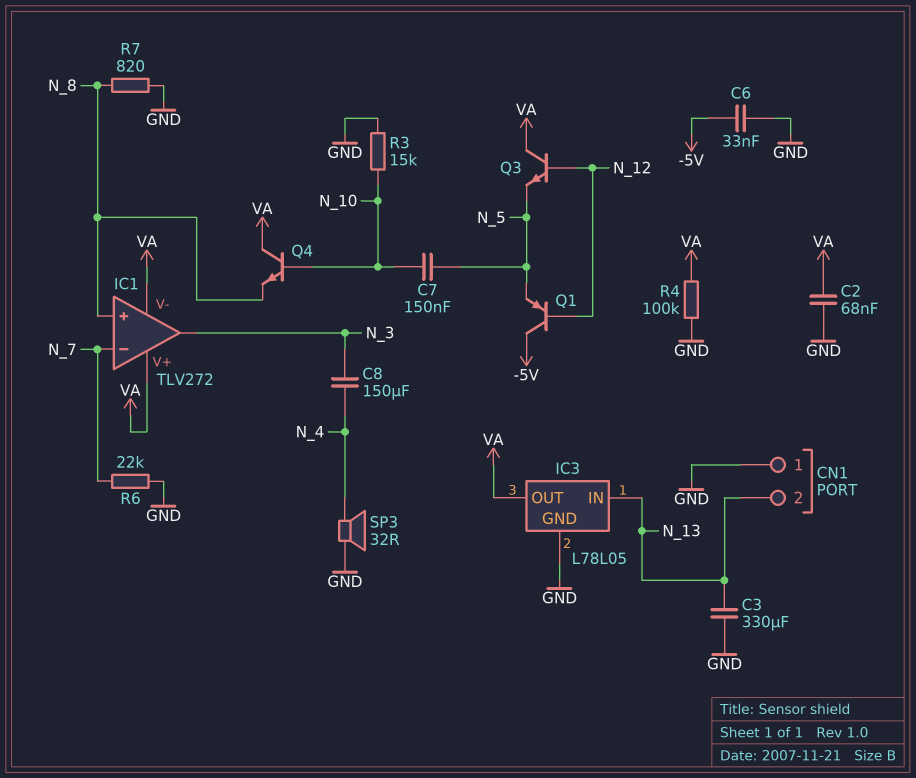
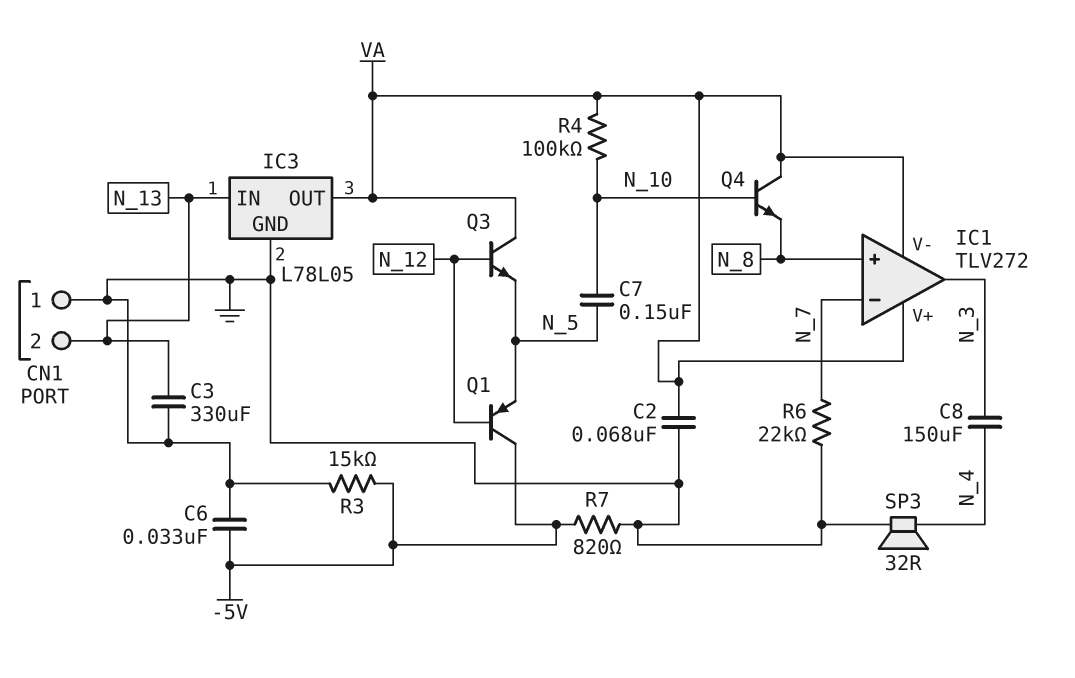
R3: 15k (GND, N_10) -> 15k (-5V, GND)
R4: 100k (GND, VA) -> 100k (N_10, VA)
R7: 820 (GND, N_8) -> 820 (-5V, GND)

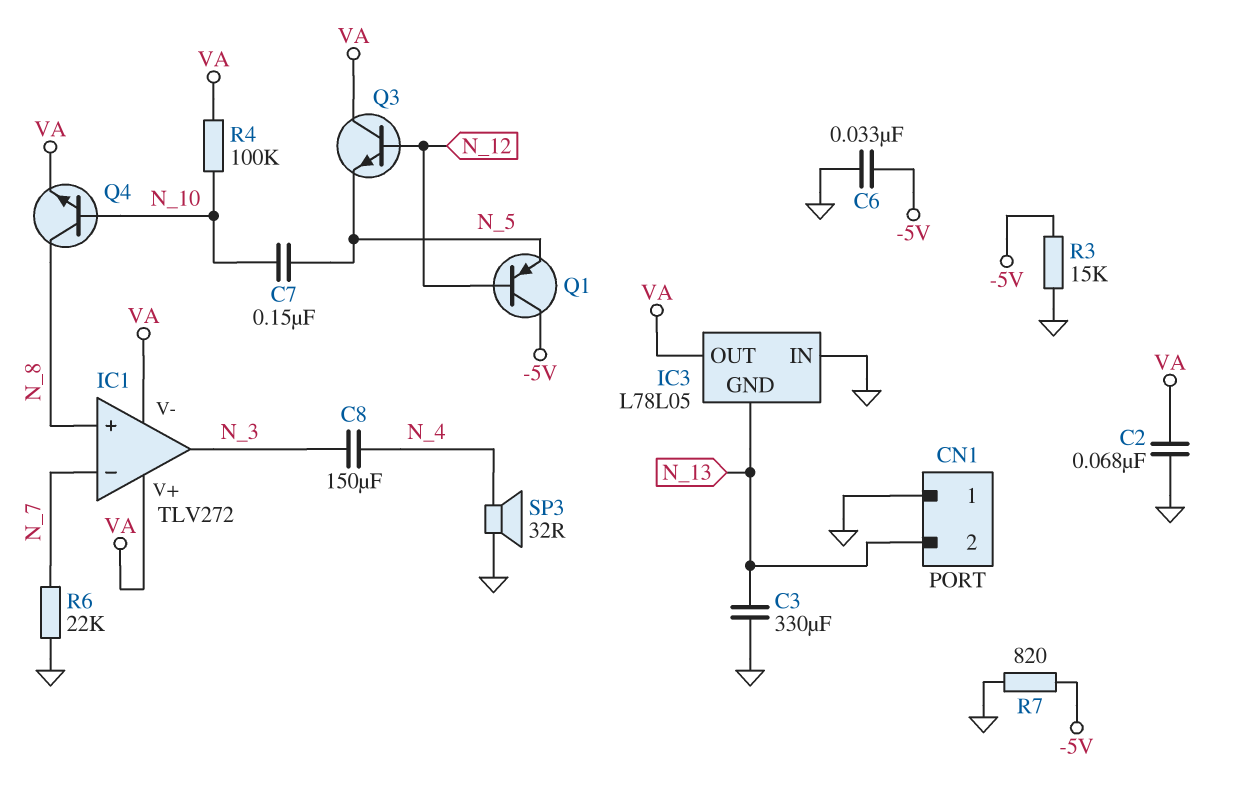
IC3 pin GND: GND -> N_13
IC3 pin IN: N_13 -> GND
Q4: NPN (B N_10, C VA, E N_8) -> NPN (B N_10, C N_8, E VA)

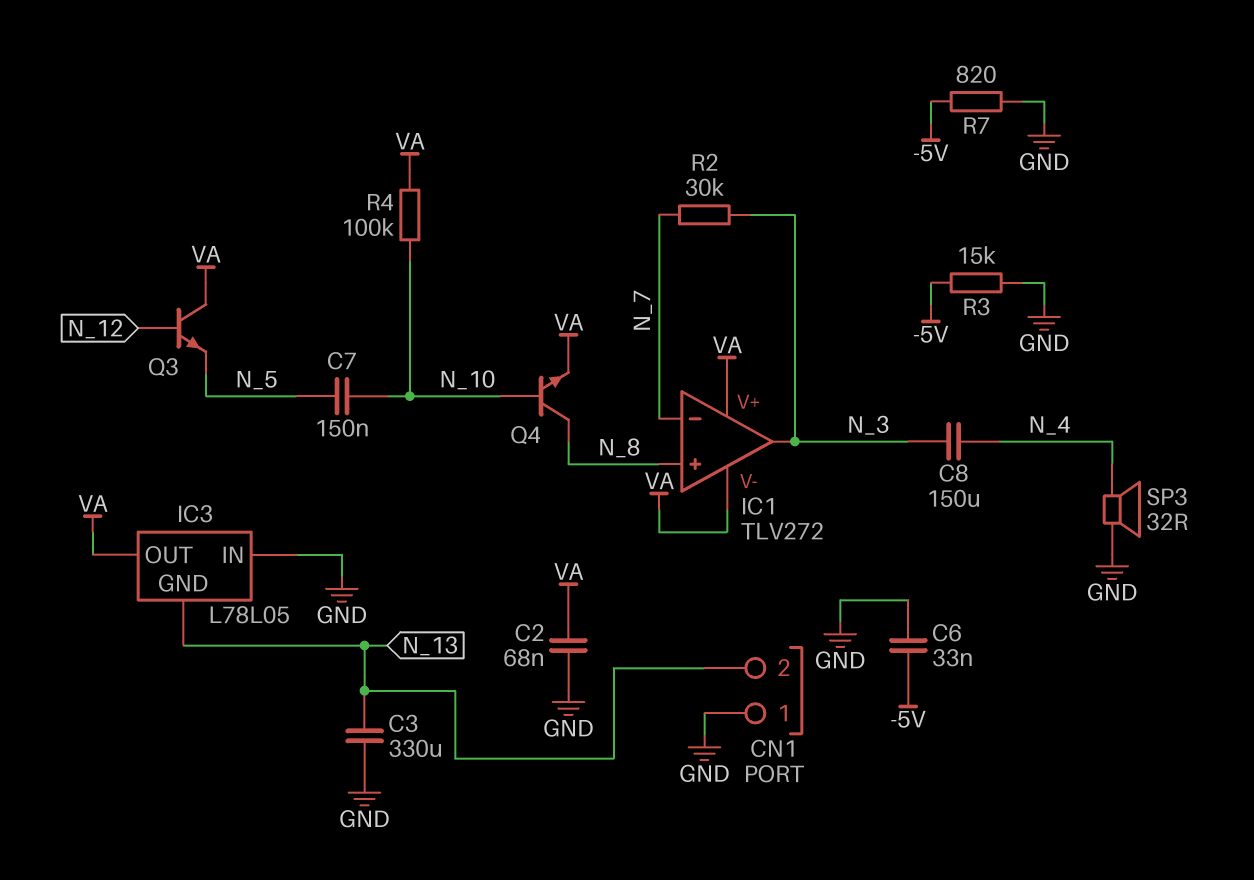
Q1: PNP (B N_12, C -5V, E N_5) -> none
R2: none -> 30k (N_3, N_7)
R6: 22k (GND, N_7) -> none

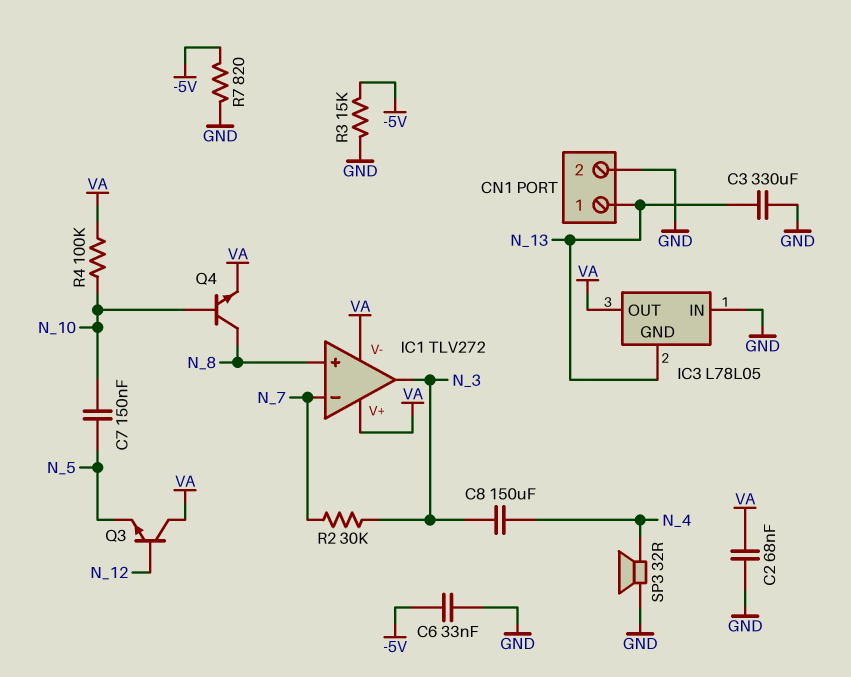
CN1 pin 1: GND -> N_13
CN1 pin 2: N_13 -> GND

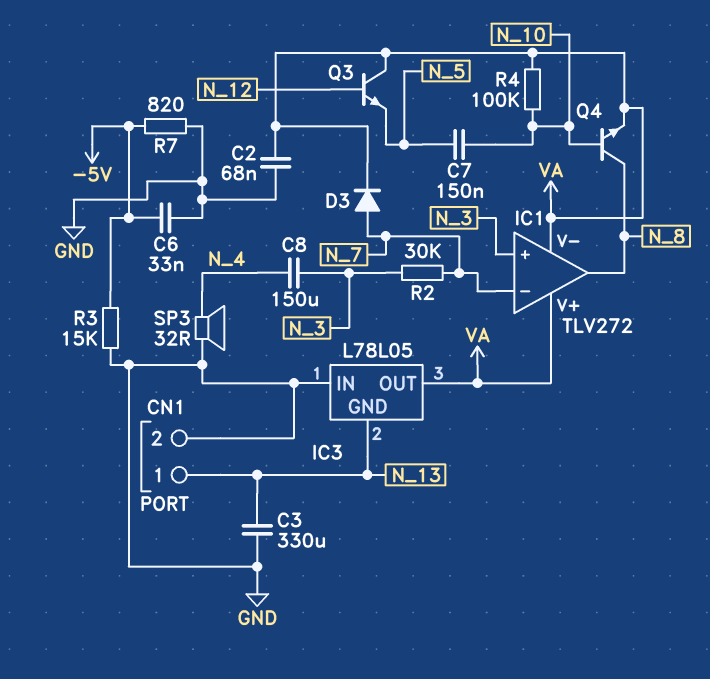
D3: none -> diode (A N_7, K VA)
IC1 pin in+: N_8 -> N_3
IC1 pin out: N_3 -> N_8

